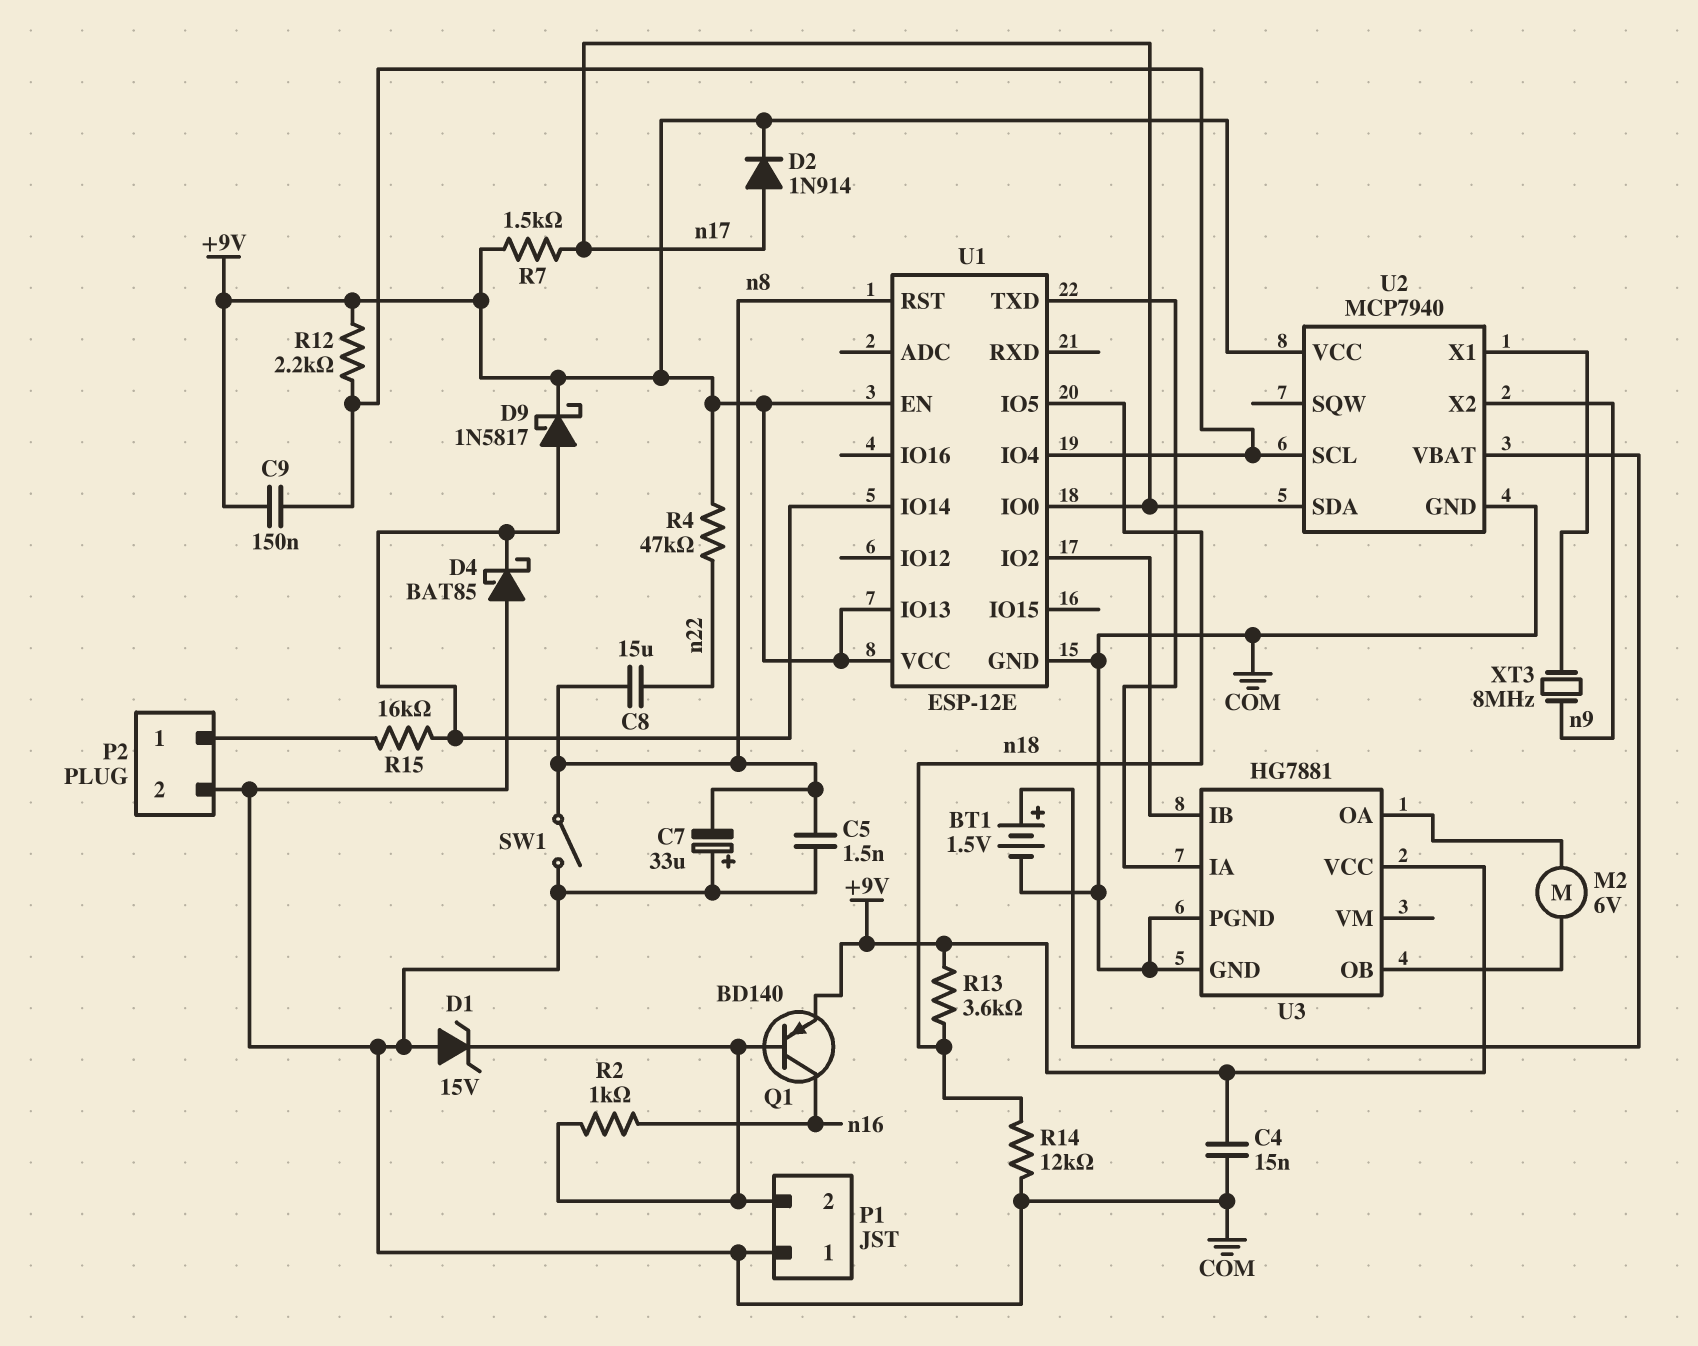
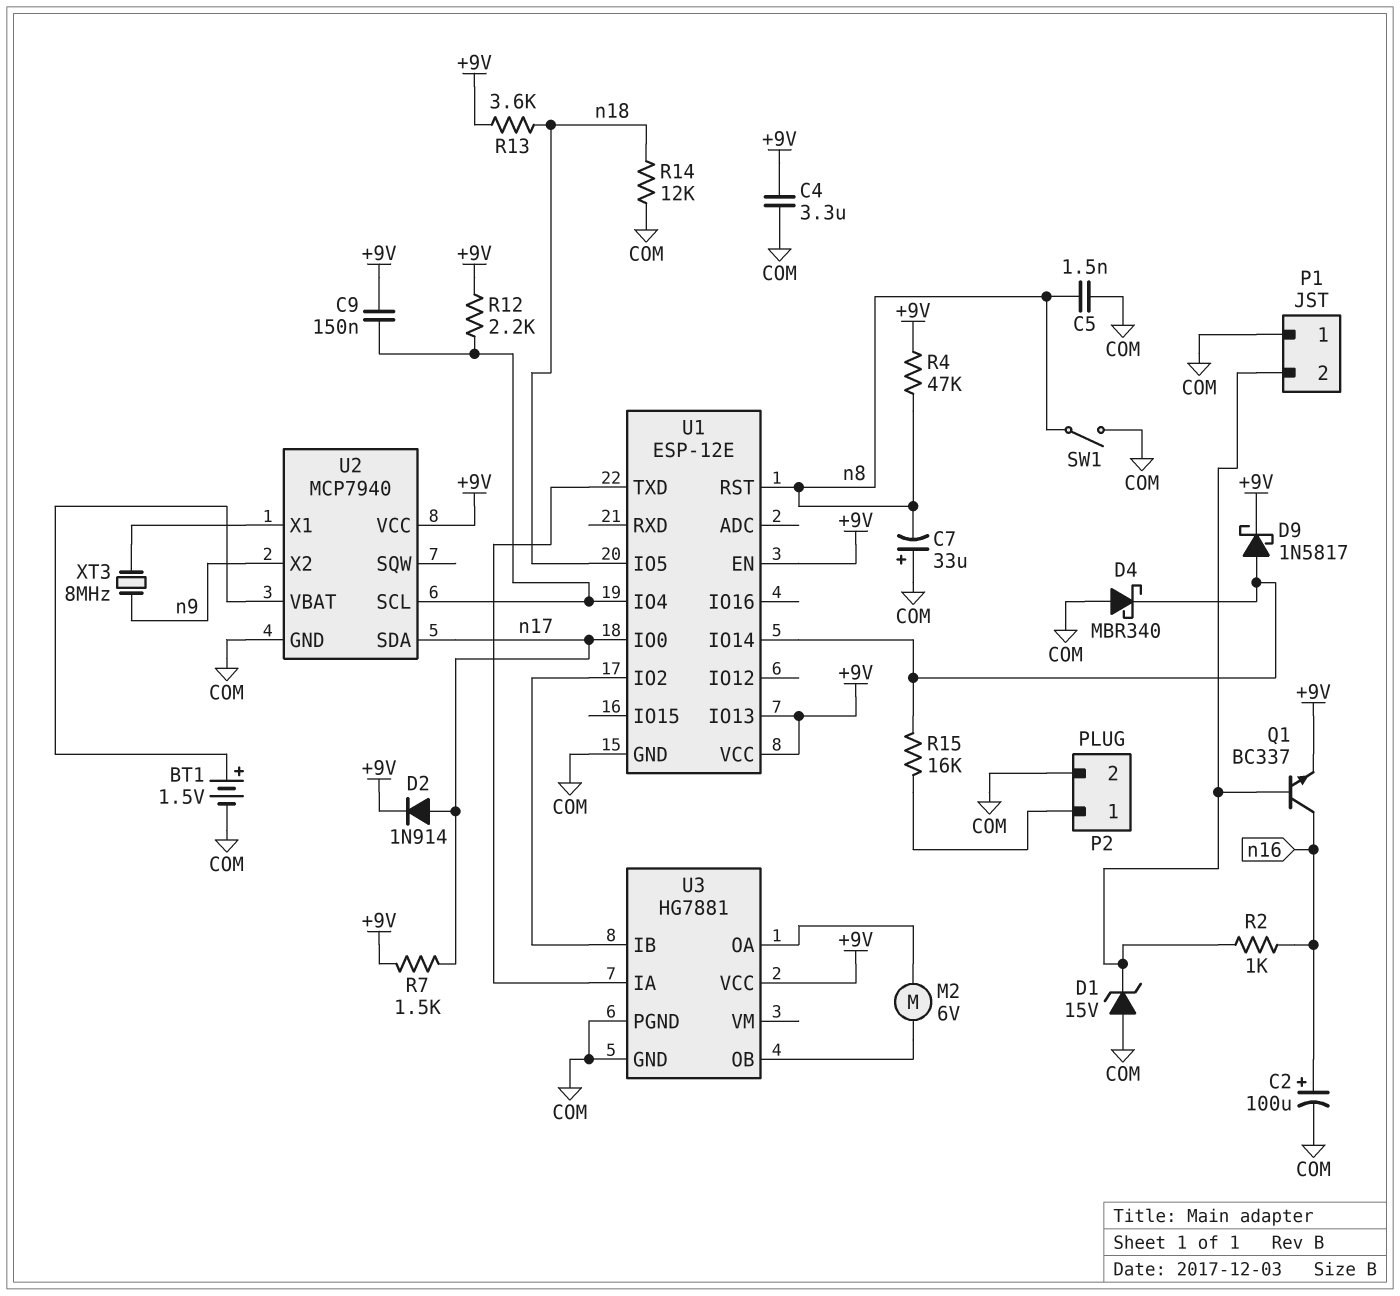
C2: none -> 100uF (plus n16, minus COM)
C4: 15nF (+9V, COM) -> 3.3uF (+9V, COM)
C8: 15uF (n8, n22) -> none
D4: schottky BAT85 (A COM, K U1/IO14) -> schottky MBR340 (A COM, K U1/IO14)
Q1: PNP BD140 (B P1/2, C n16, E +9V) -> NPN BC337 (B P1/2, C n16, E +9V)
R4: 47k (+9V, n22) -> 47k (+9V, n8)

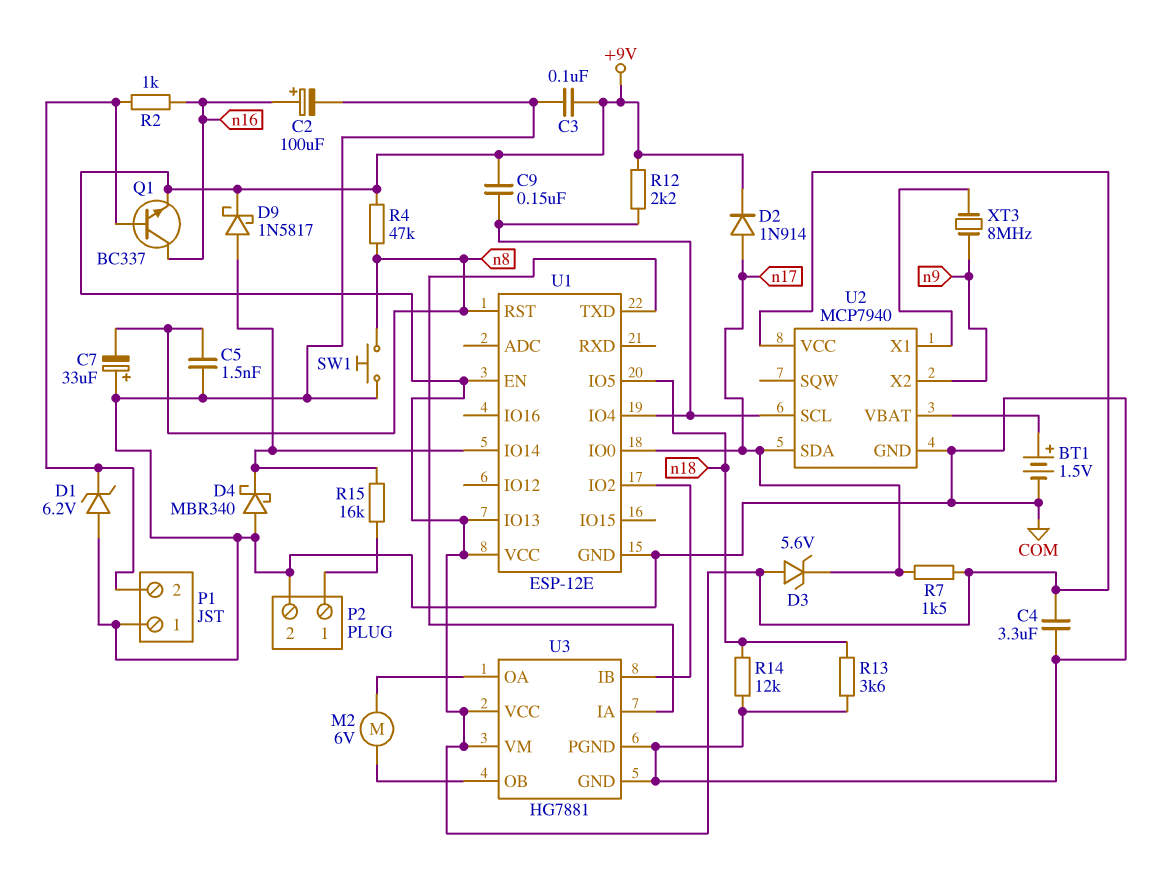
C3: none -> 100nF (+9V, COM)
D1: zener 15V (A COM, K P1/2) -> zener 6.2V (A COM, K P1/2)
D3: none -> zener 5.6V (A +9V, K n17)
R13: 3.6k (+9V, n18) -> 3.6k (COM, n18)
SW1: switch (COM, n8) -> button (COM, n8)
U3 pin VM: none -> +9V

